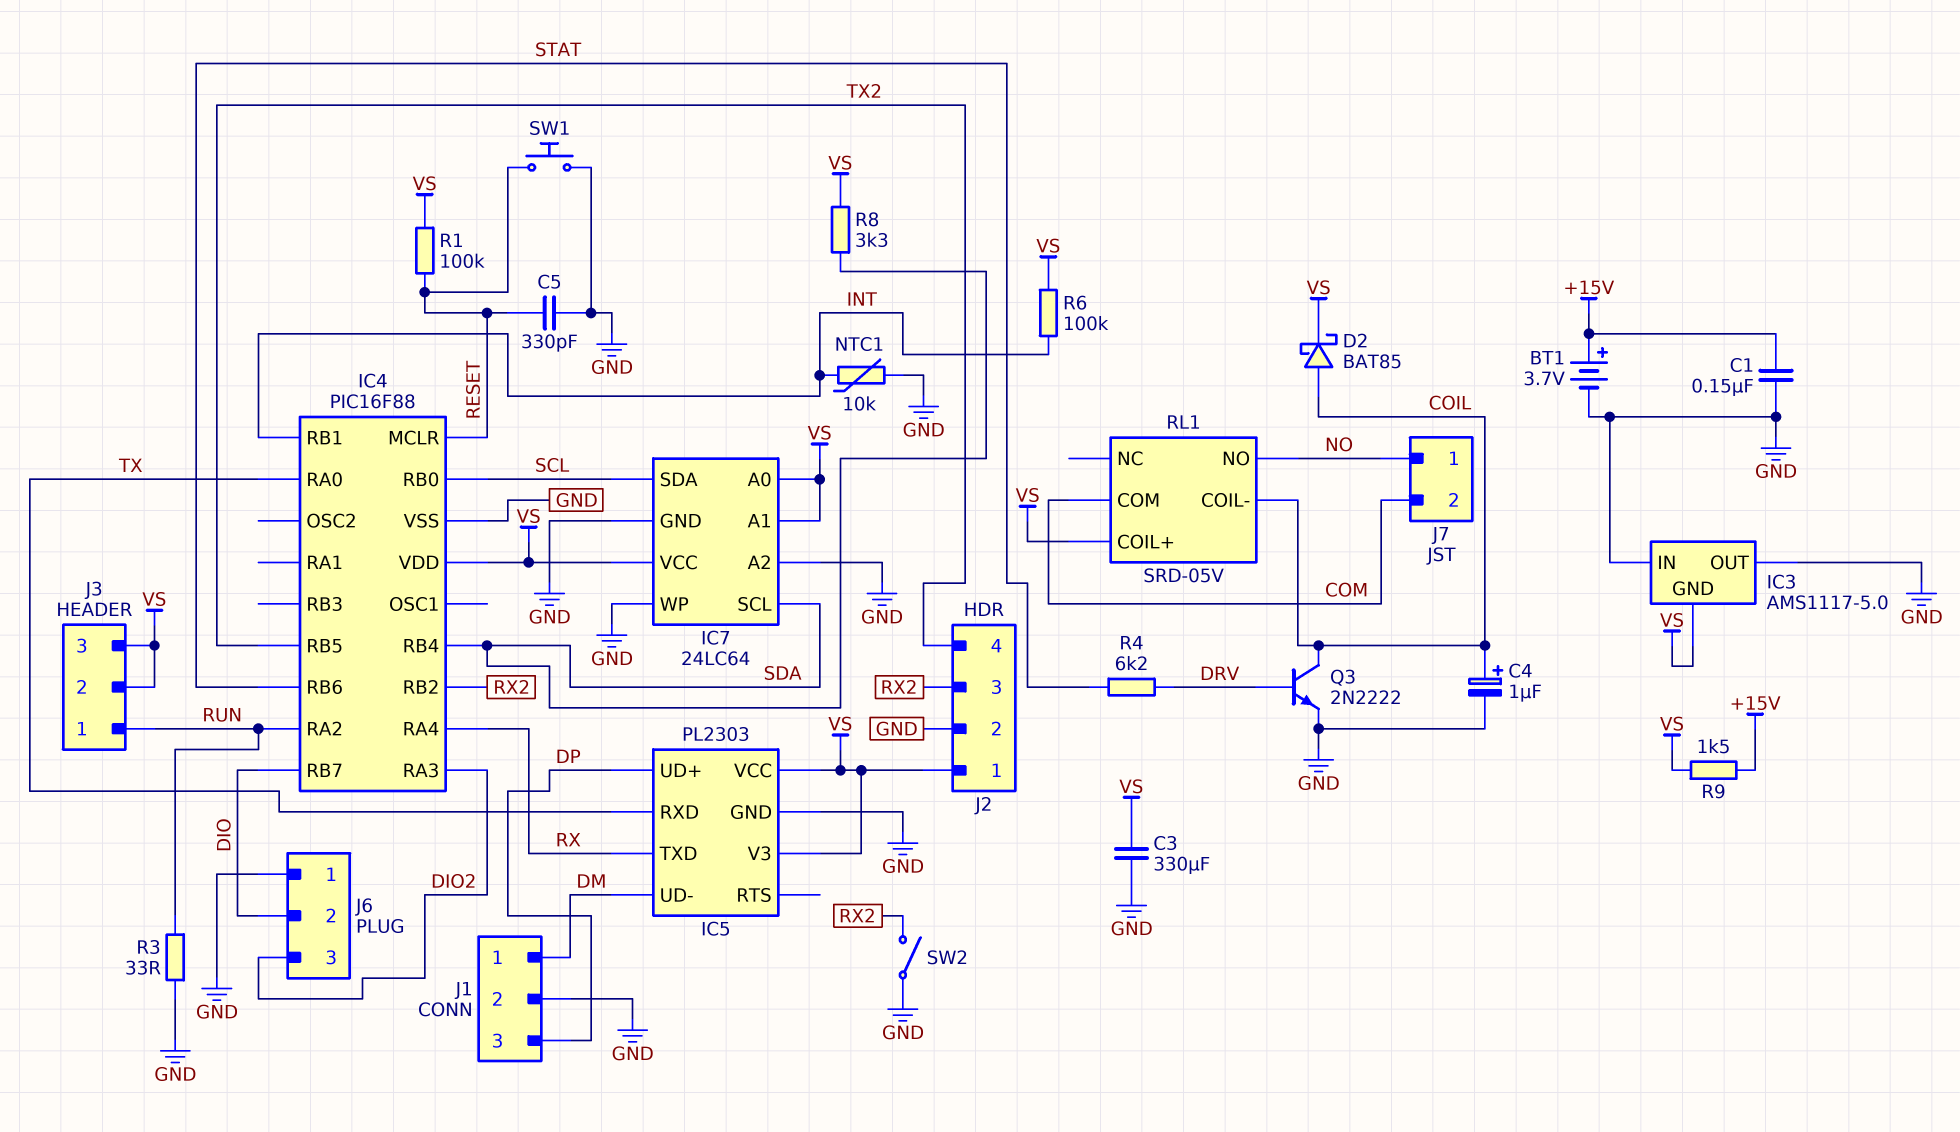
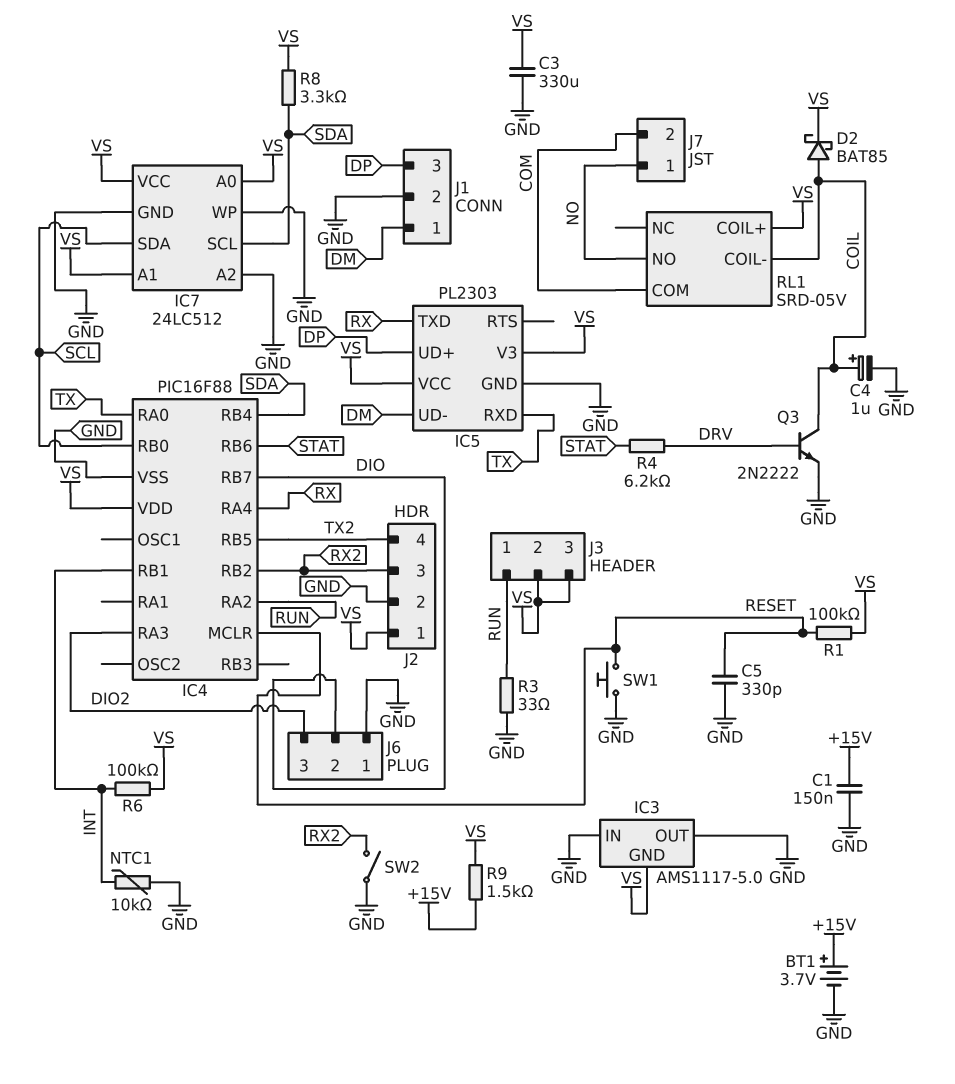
IC7: 24LC64 -> 24LC512

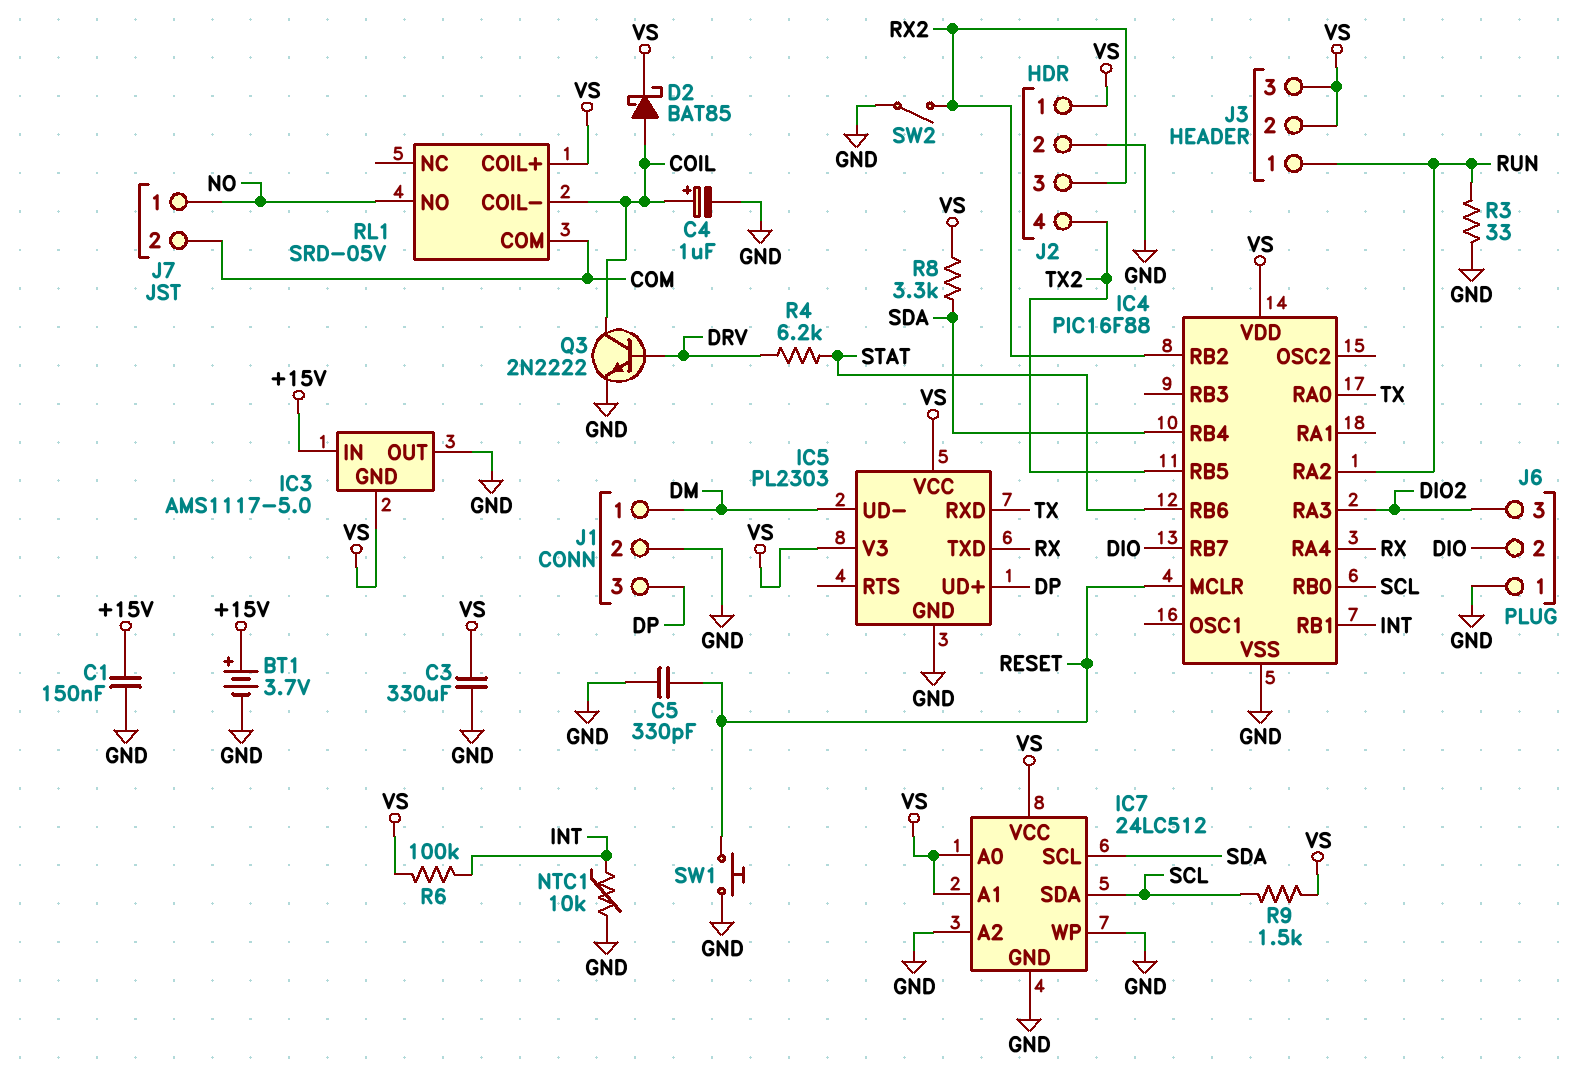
IC3 pin IN: GND -> +15V
R1: 100k (RESET, VS) -> none
R9: 1.5k (+15V, VS) -> 1.5k (SCL, VS)

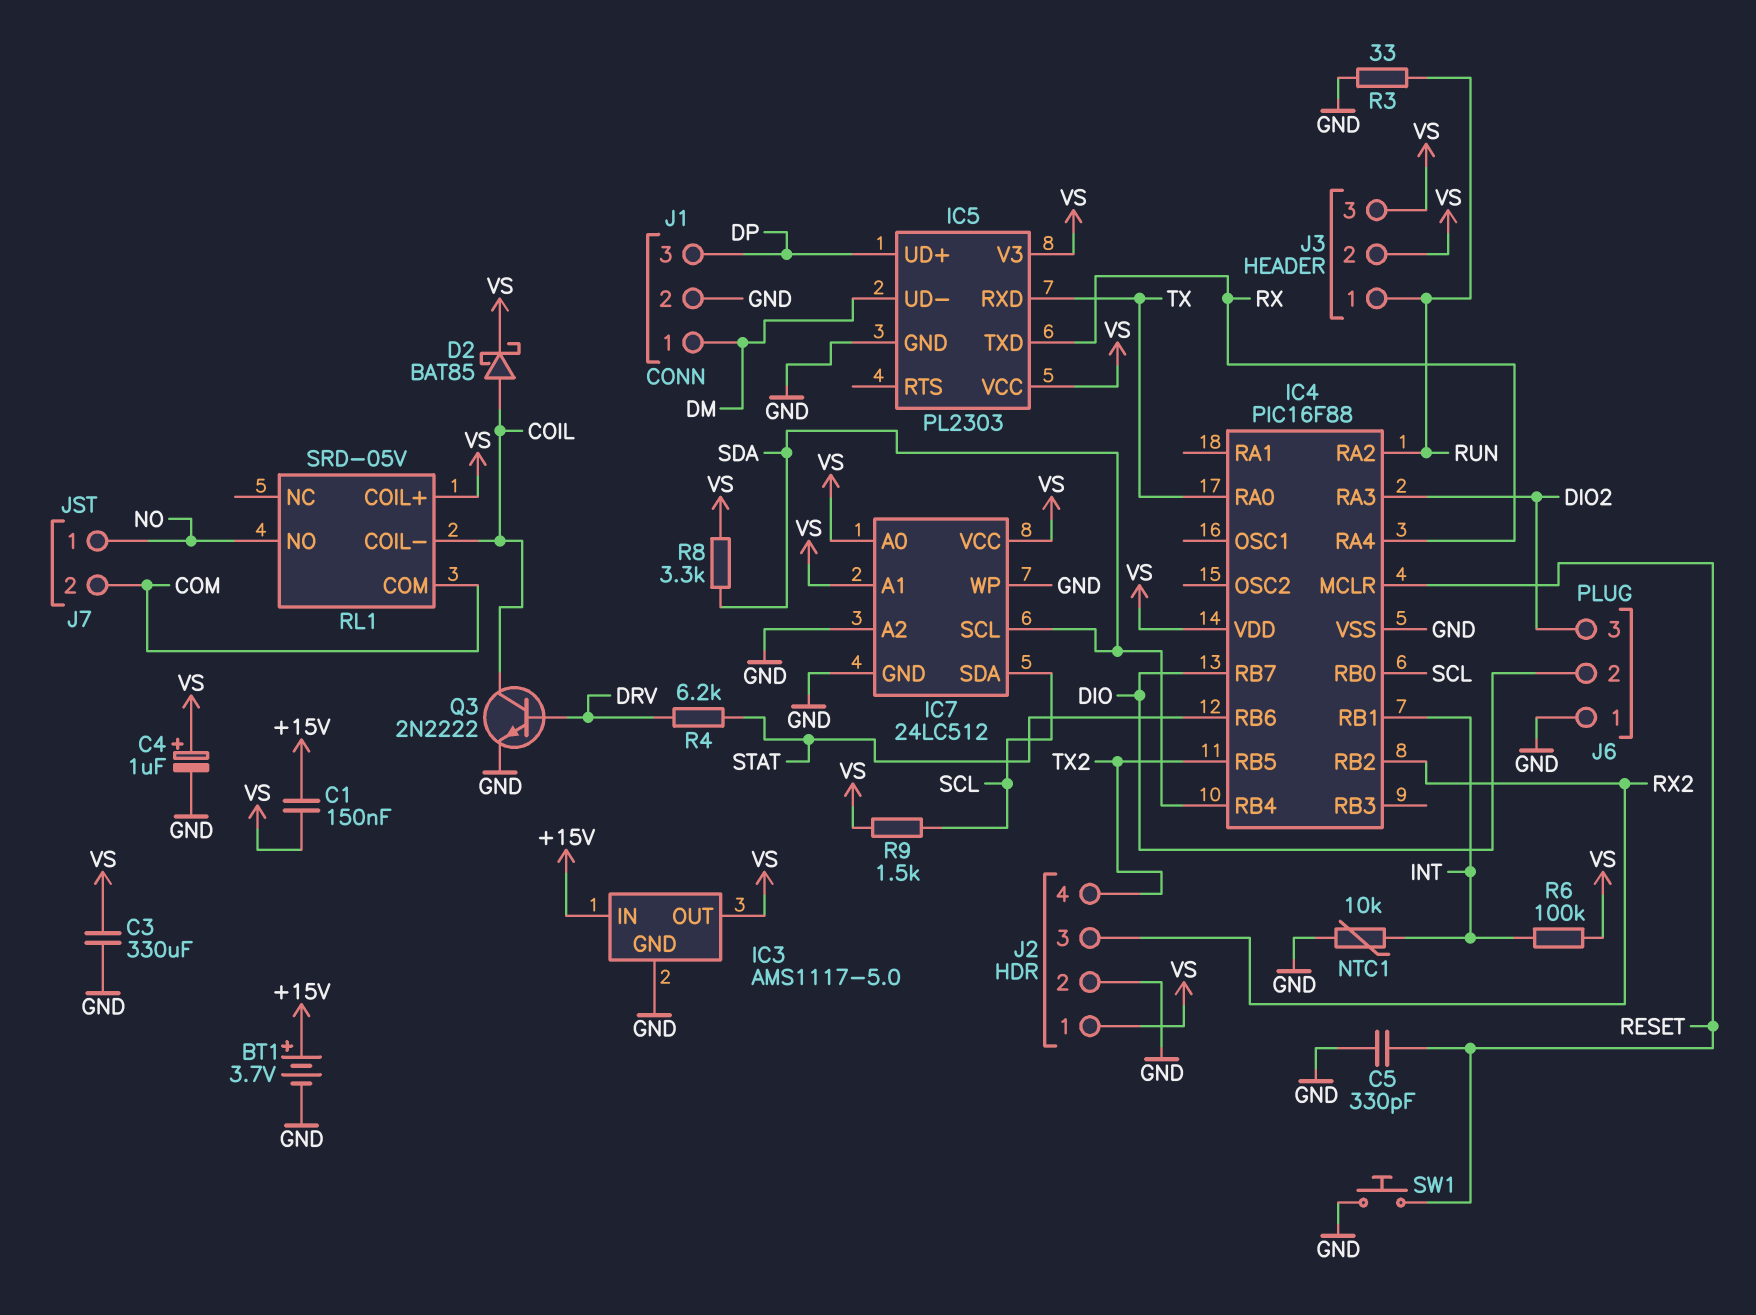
C1: 150nF (+15V, GND) -> 150nF (+15V, VS)
C4: 1uF (plus COIL, minus GND) -> 1uF (plus VS, minus GND)
IC3 pin GND: VS -> GND
IC3 pin OUT: GND -> VS
SW2: switch (GND, RX2) -> none

